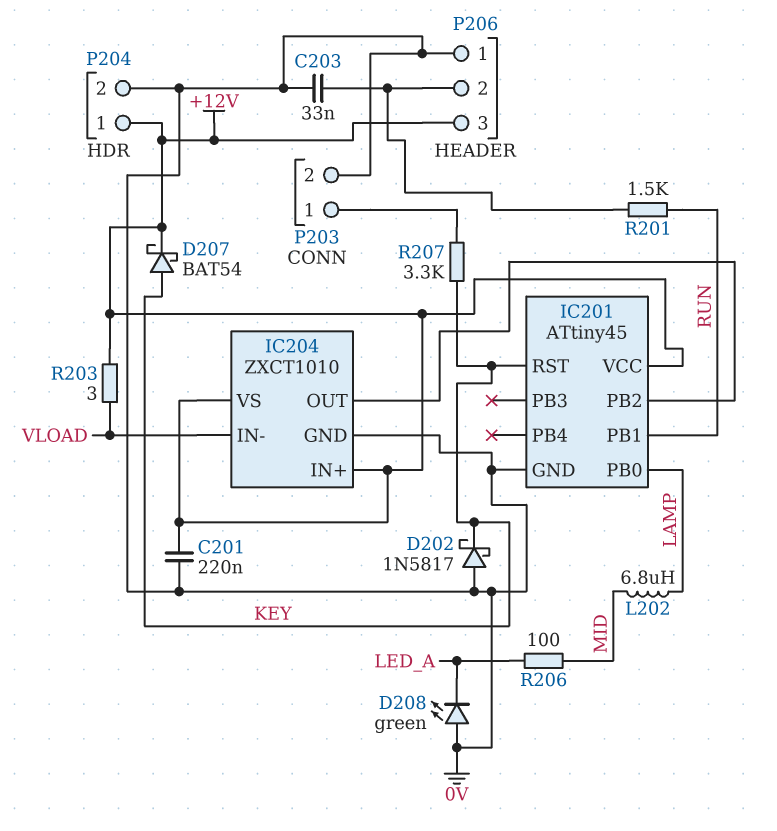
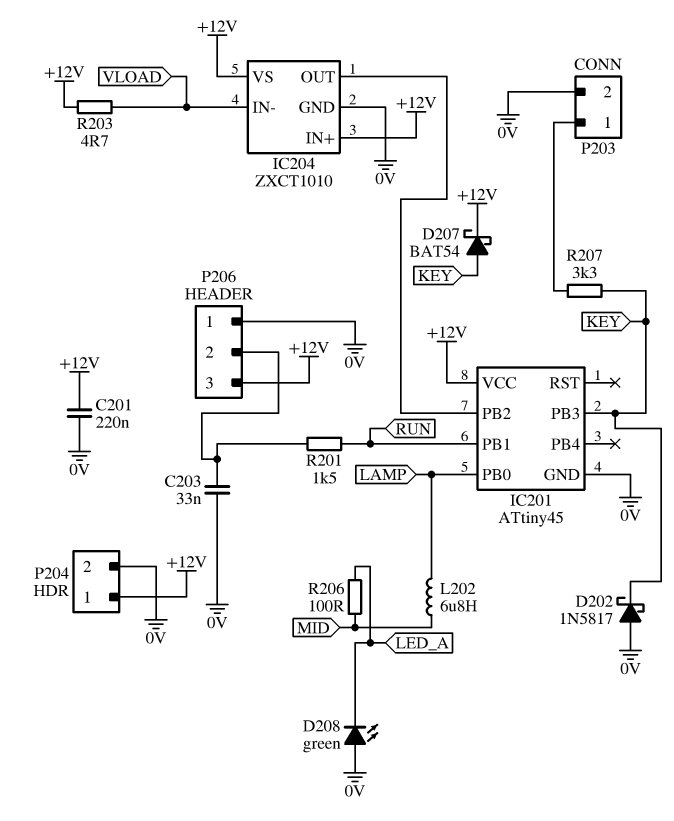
IC201 pin PB3: none -> KEY
IC201 pin RST: KEY -> none
R203: 3 (+12V, VLOAD) -> 4.7 (+12V, VLOAD)

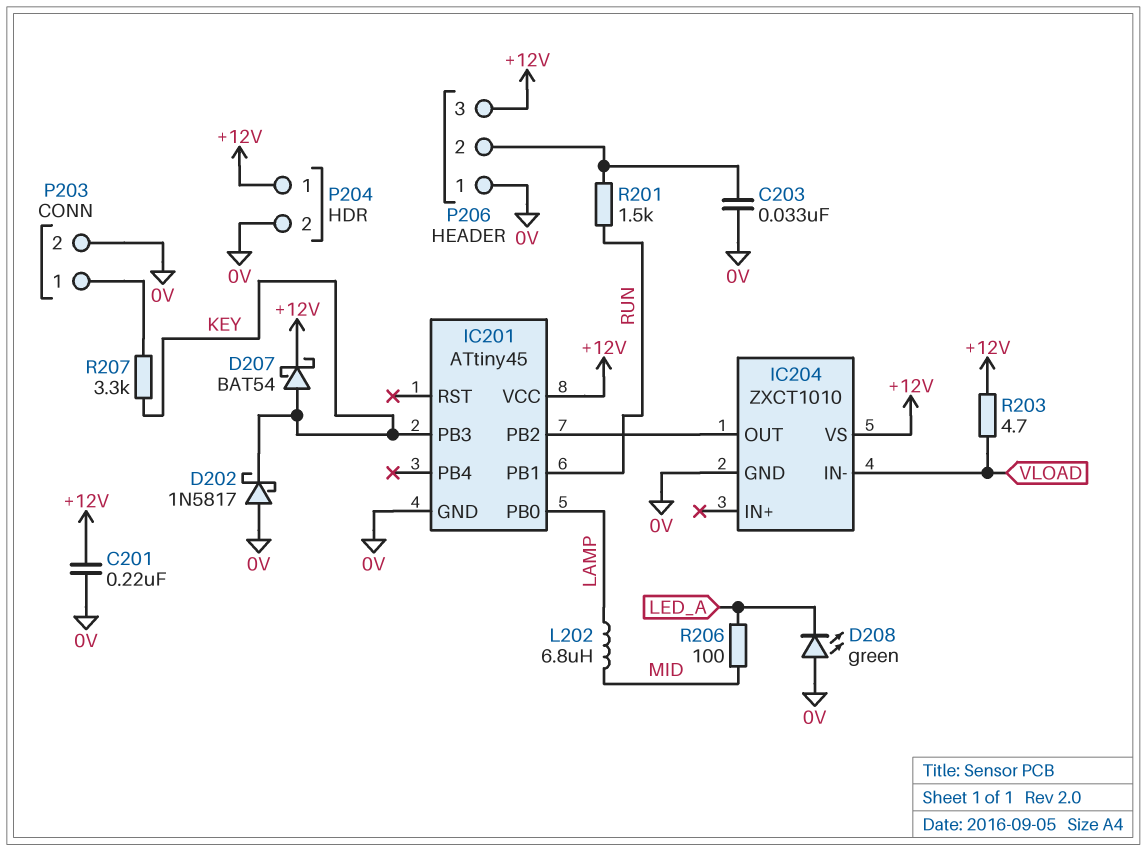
IC204 pin IN+: +12V -> none

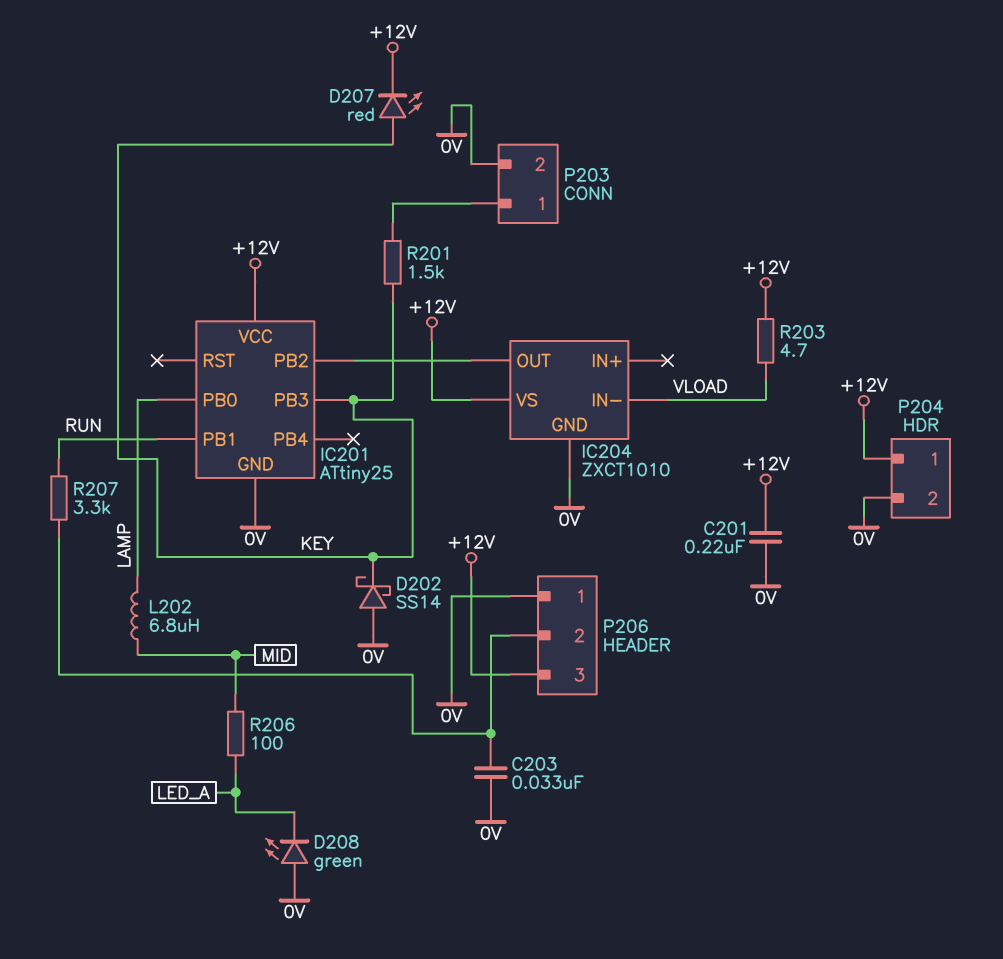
D202: schottky 1N5817 (A 0V, K KEY) -> schottky SS14 (A 0V, K KEY)
D207: schottky BAT54 (A KEY, K +12V) -> LED red (A KEY, K +12V)
IC201: ATtiny45 -> ATtiny25
R201: 1.5k (P206/2, RUN) -> 1.5k (KEY, P203/1)
R207: 3.3k (KEY, P203/1) -> 3.3k (P206/2, RUN)

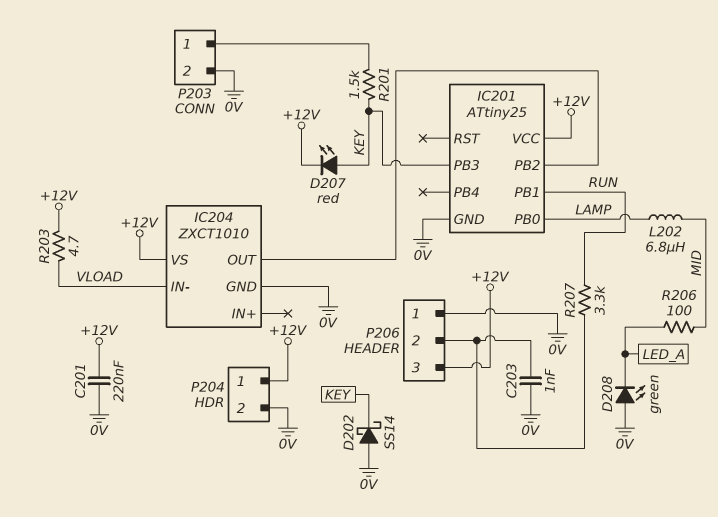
C203: 33nF (0V, P206/2) -> 1nF (0V, P206/2)

